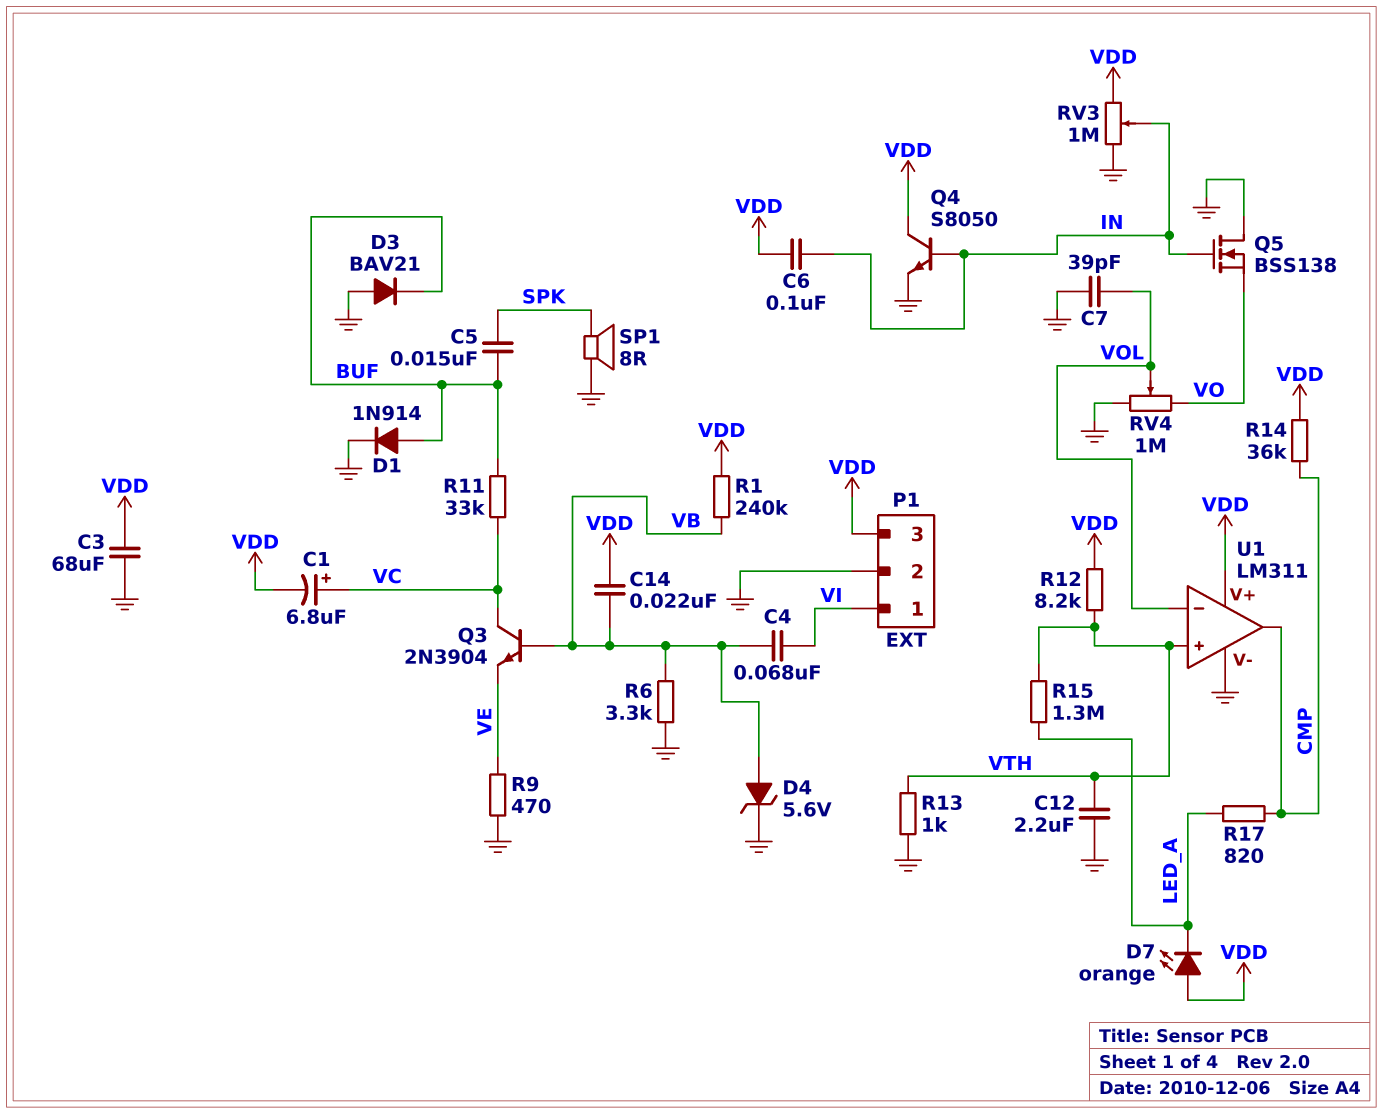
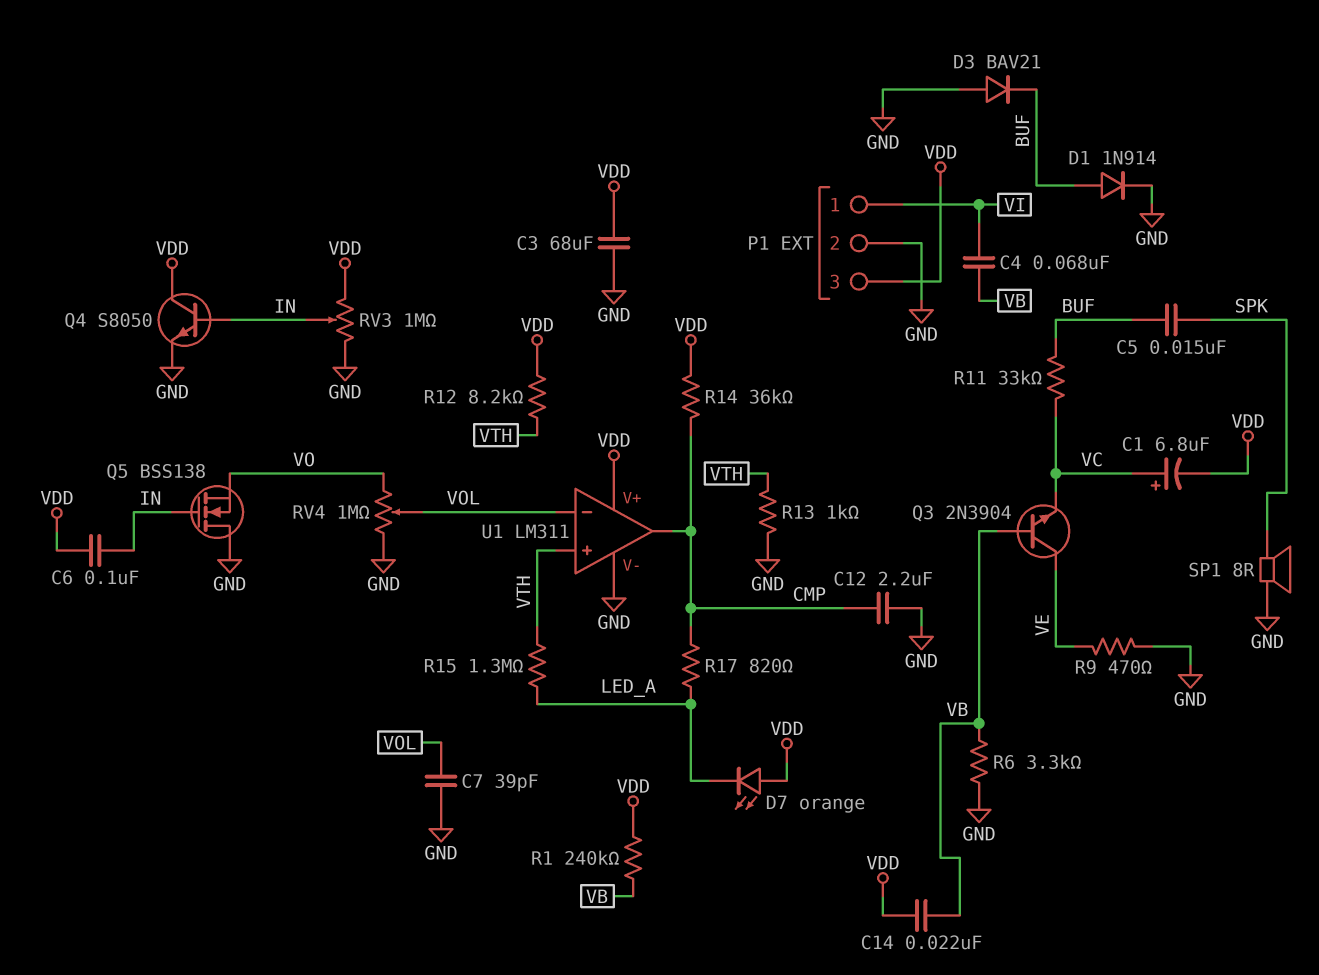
C12: 2.2uF (GND, VTH) -> 2.2uF (CMP, GND)
D4: zener 5.6V (A VB, K GND) -> none
Q3: NPN 2N3904 (B VB, C VC, E VE) -> NPN 2N3904 (B VB, C VE, E VC)

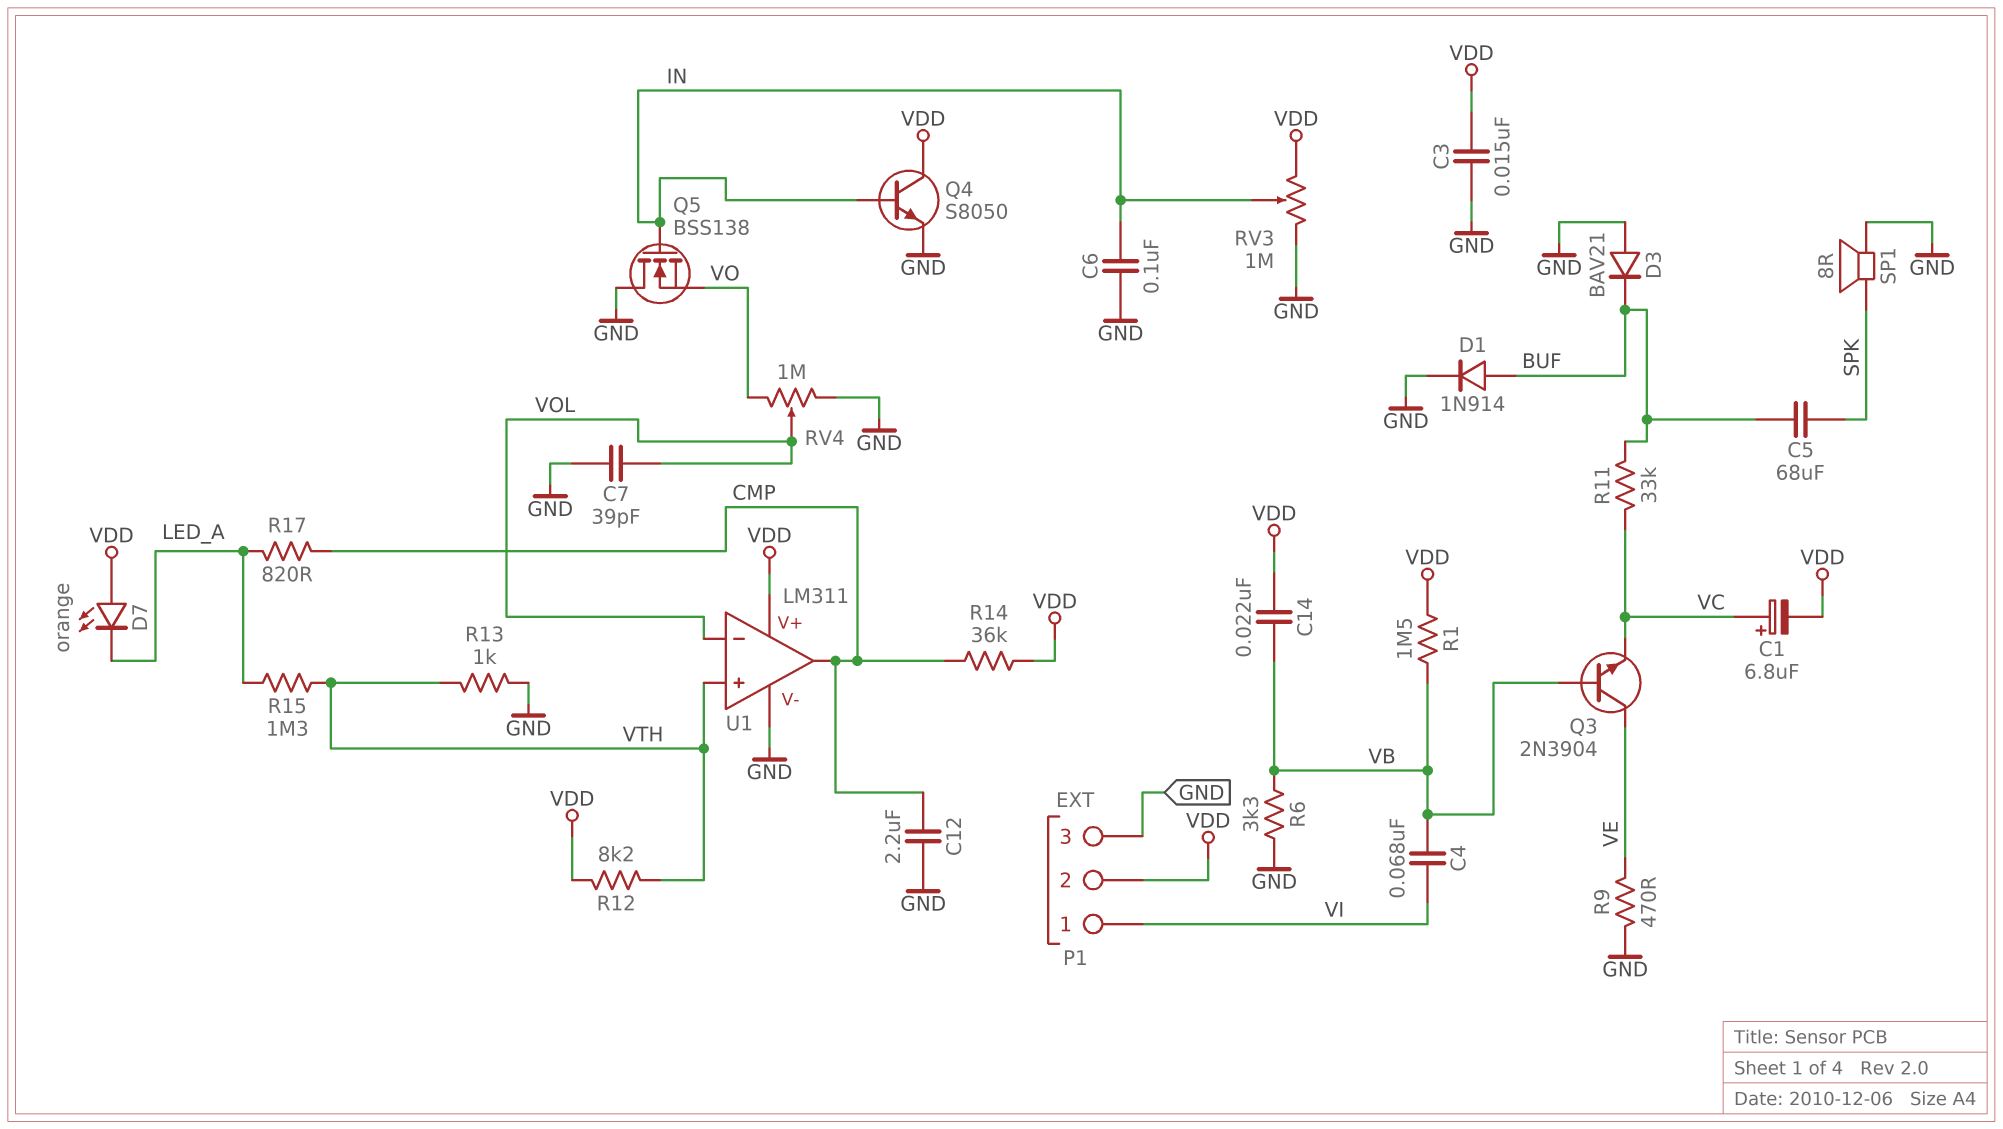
C3: 68uF (GND, VDD) -> 15nF (GND, VDD)
C5: 15nF (BUF, SPK) -> 68uF (BUF, SPK)
C6: 100nF (IN, VDD) -> 100nF (GND, IN)
P1 pin 2: GND -> VDD
P1 pin 3: VDD -> GND
R1: 240k (VB, VDD) -> 1.5M (VB, VDD)

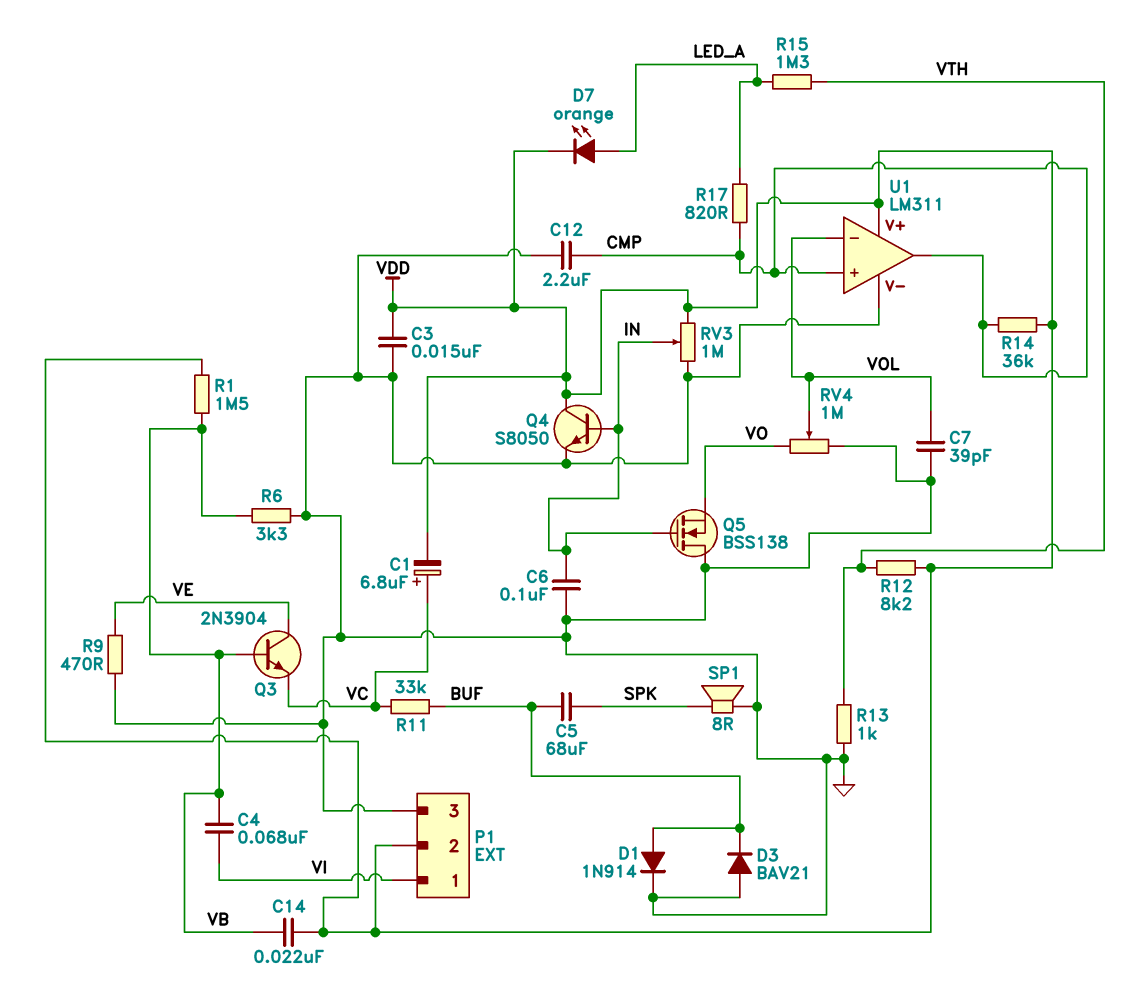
D7: LED orange (A VDD, K LED_A) -> LED orange (A LED_A, K VDD)
U1 pin in+: VTH -> CMP

